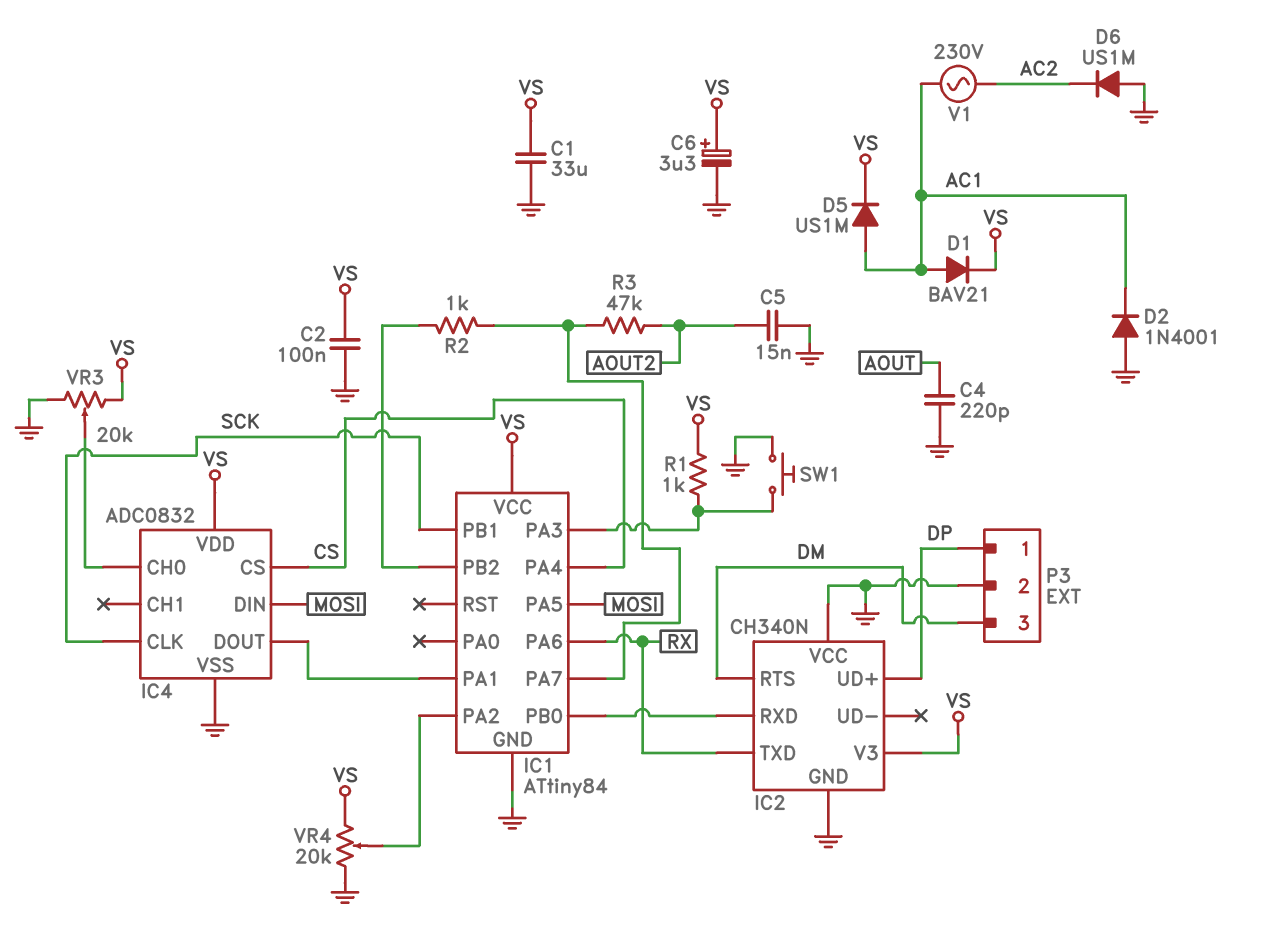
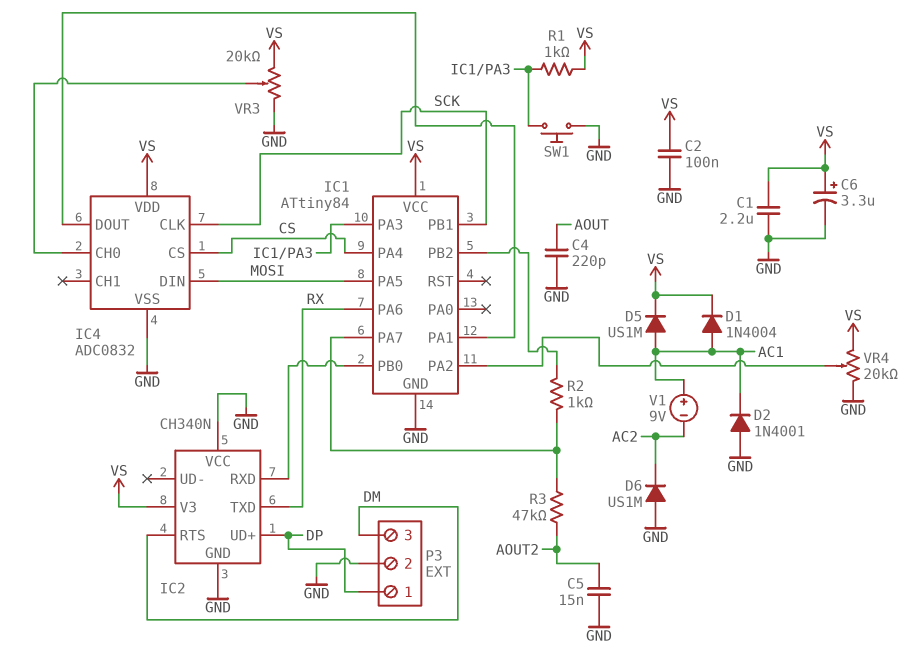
C1: 33uF (GND, VS) -> 2.2uF (GND, VS)
D1: diode BAV21 (A AC1, K VS) -> diode 1N4004 (A AC1, K VS)
V1: AC 230V (AC1, AC2) -> 9V (plus AC1, minus AC2)

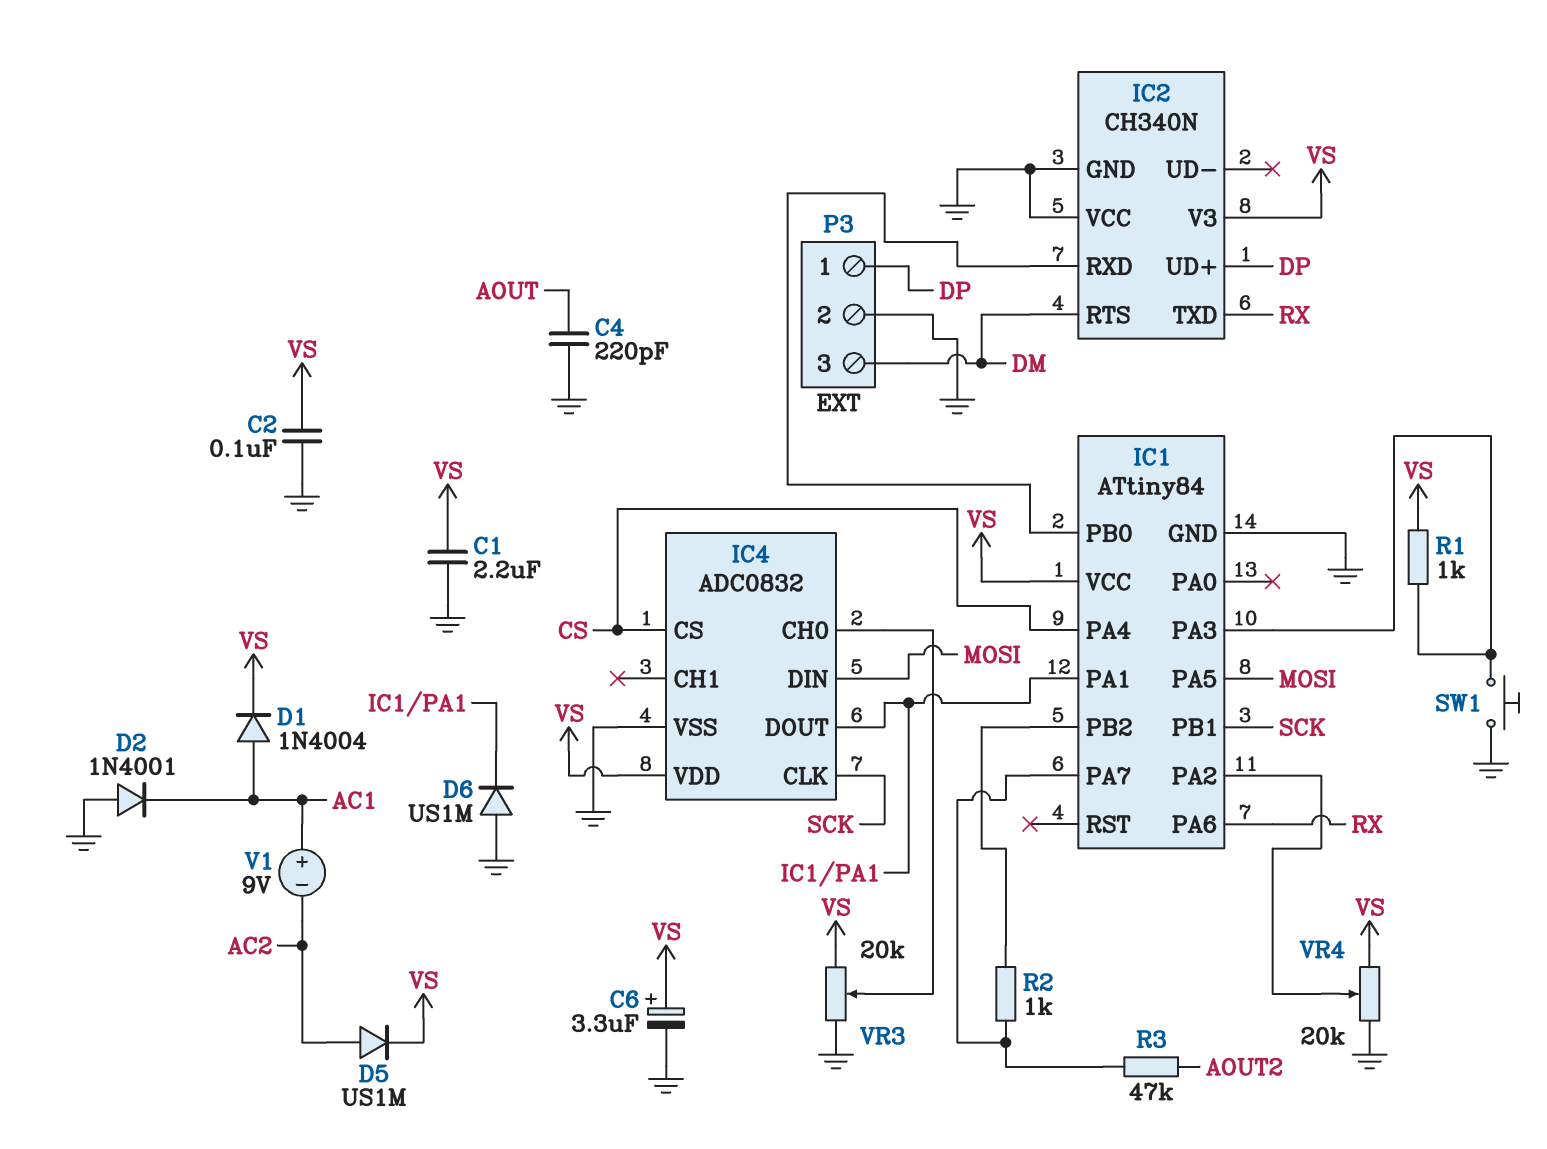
C5: 15nF (AOUT2, GND) -> none
D5: diode US1M (A AC1, K VS) -> diode US1M (A AC2, K VS)
D6: diode US1M (A GND, K AC2) -> diode US1M (A GND, K IC1/PA1)

